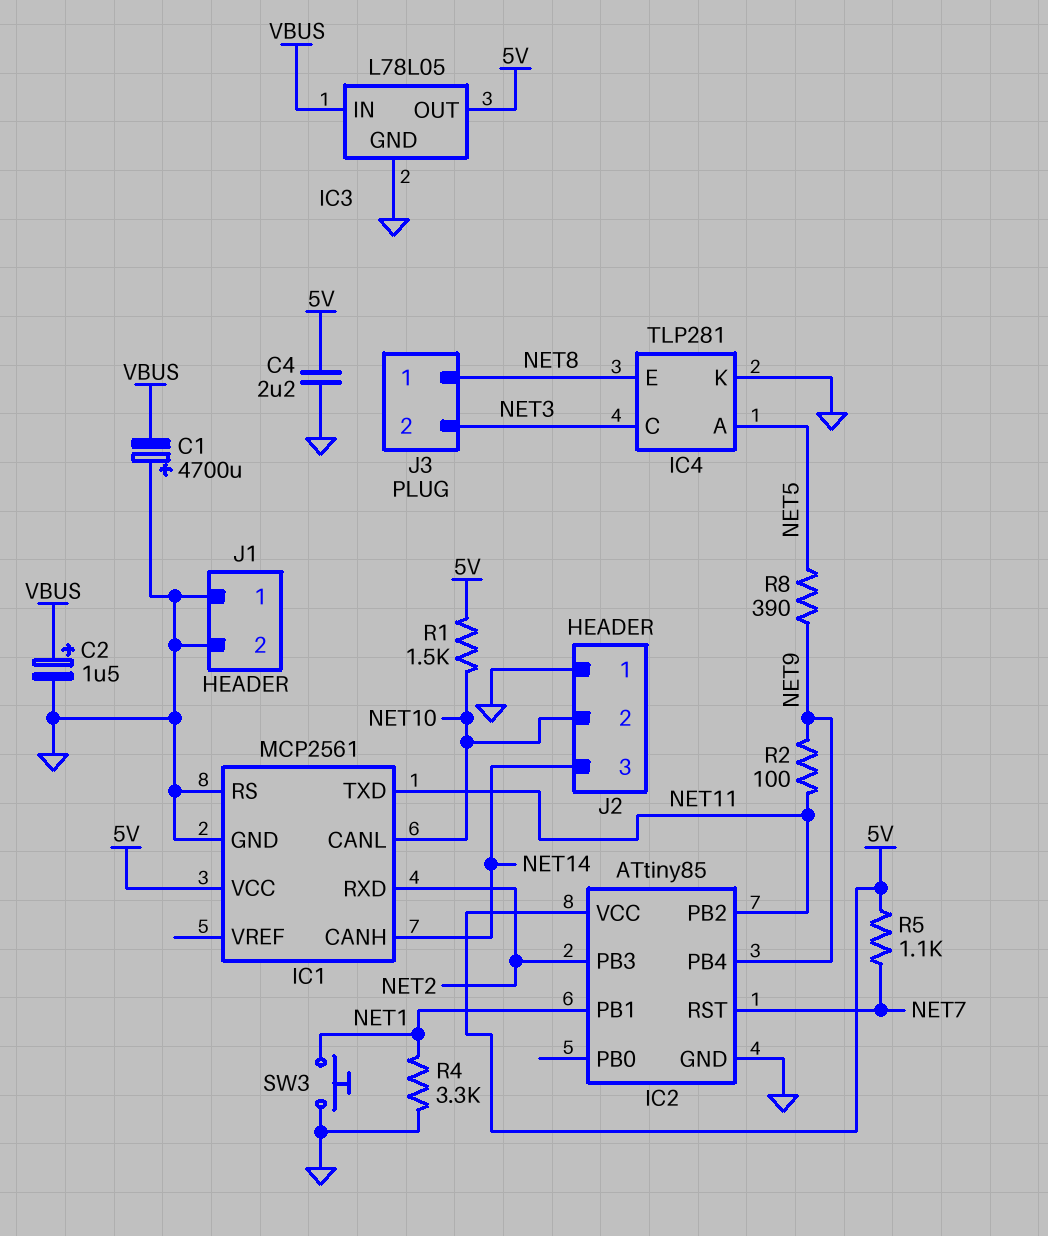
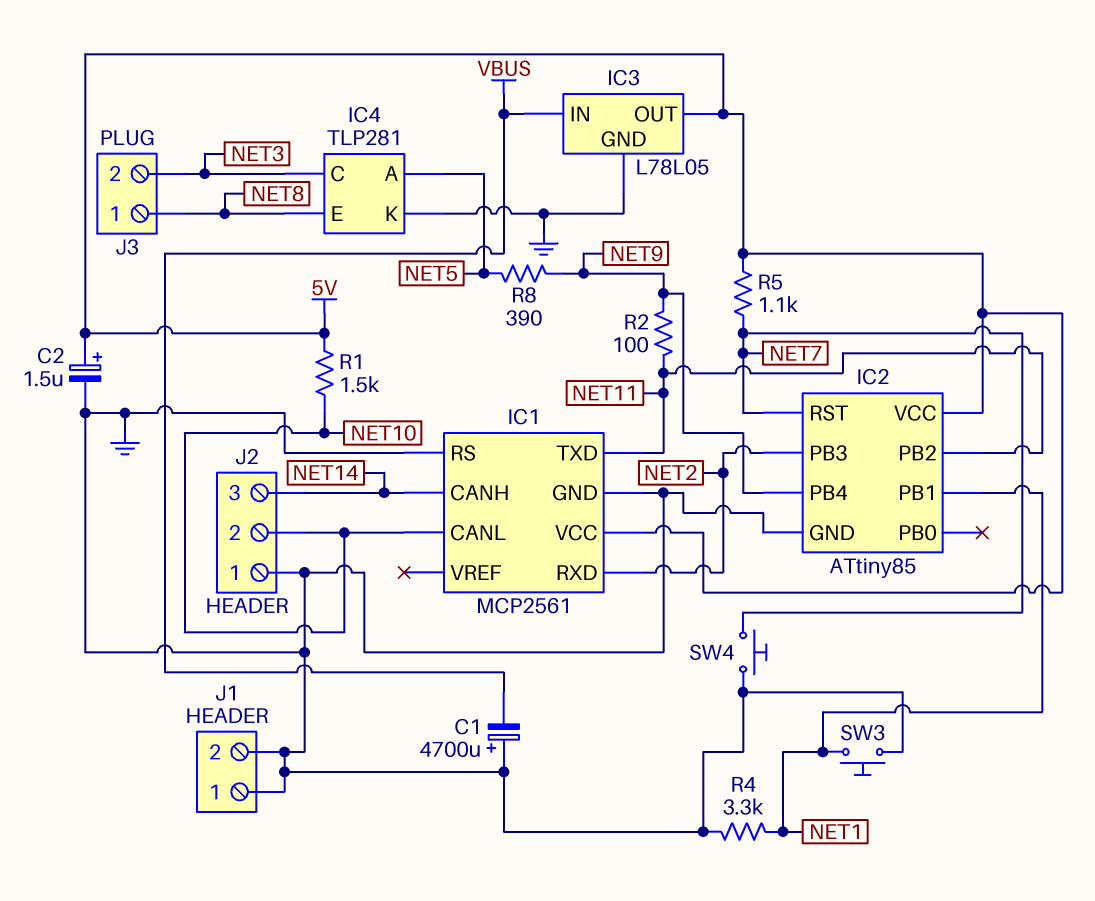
C2: 1.5uF (plus VBUS, minus GND) -> 1.5uF (plus 5V, minus GND)
C4: 2.2uF (5V, GND) -> none
SW4: none -> button (GND, NET7)

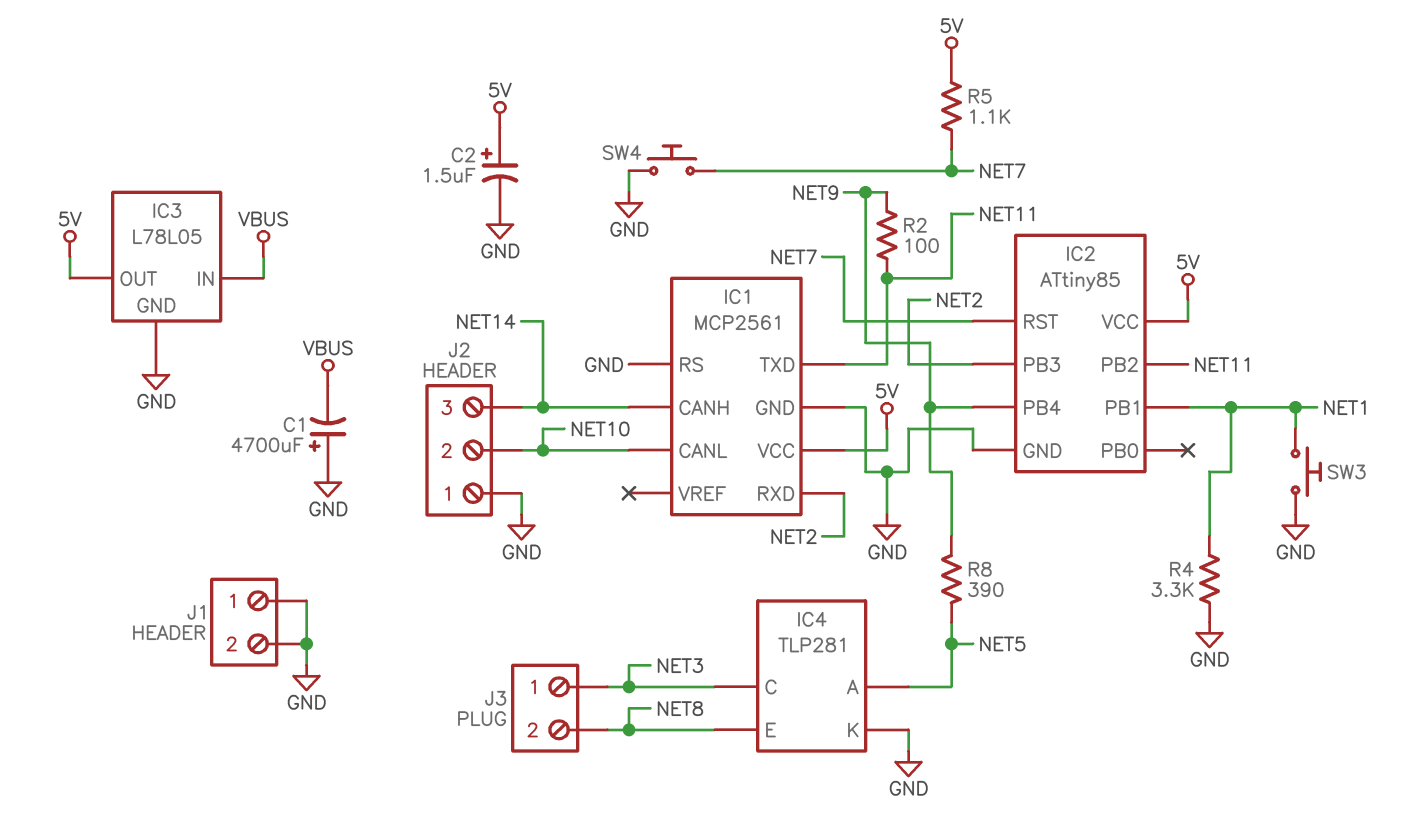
J3 pin 1: NET8 -> NET3
J3 pin 2: NET3 -> NET8
R1: 1.5k (5V, NET10) -> none

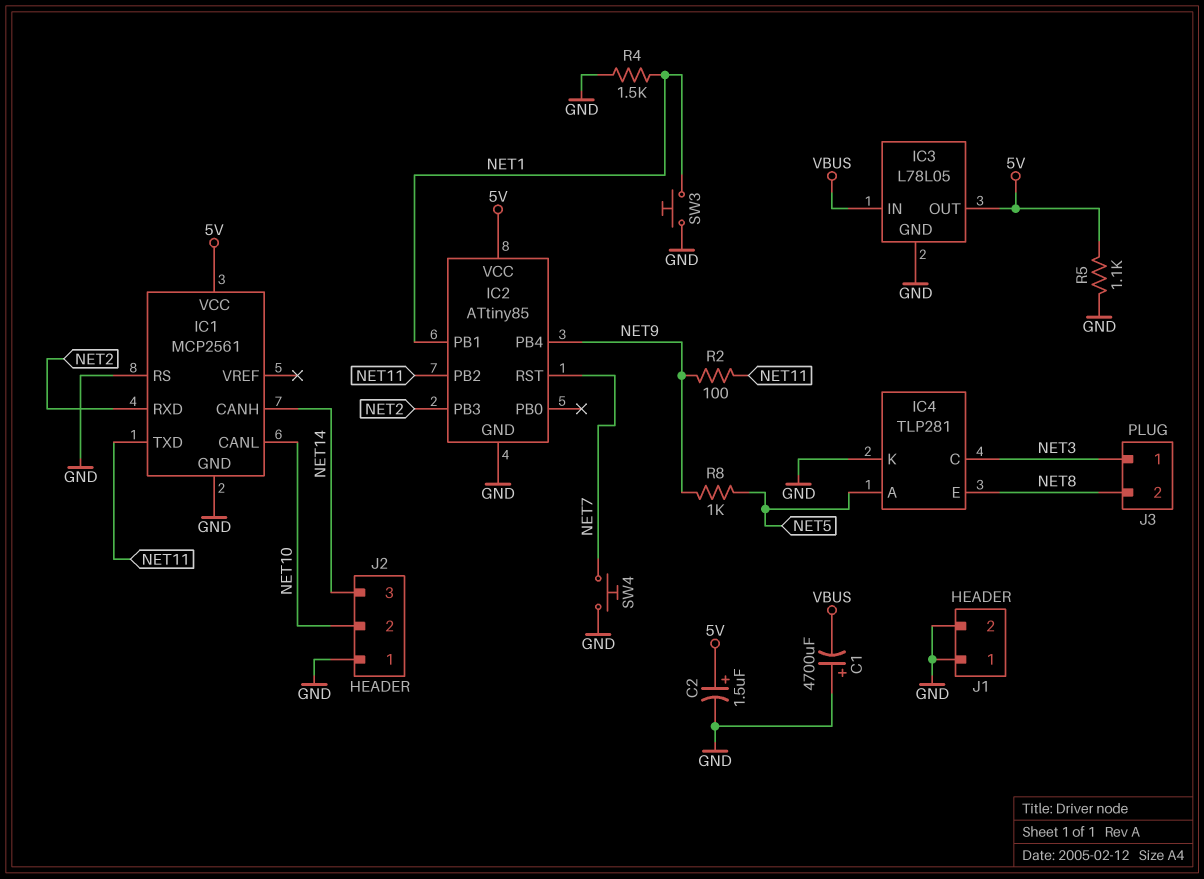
R4: 3.3k (GND, NET1) -> 1.5k (GND, NET1)
R5: 1.1k (5V, NET7) -> 1.1k (5V, GND)
R8: 390 (NET5, NET9) -> 1k (NET5, NET9)

